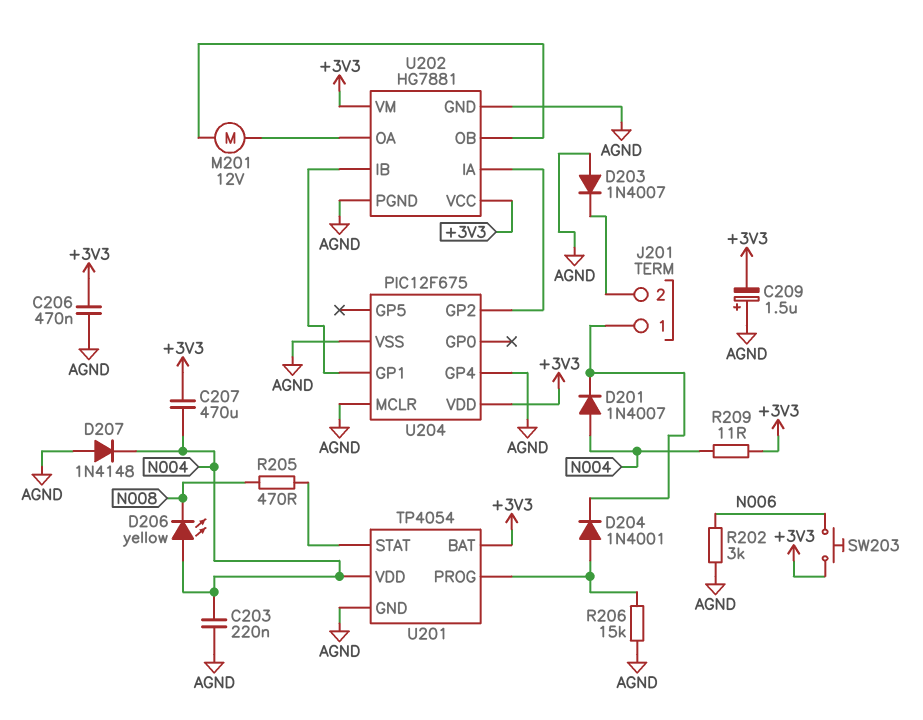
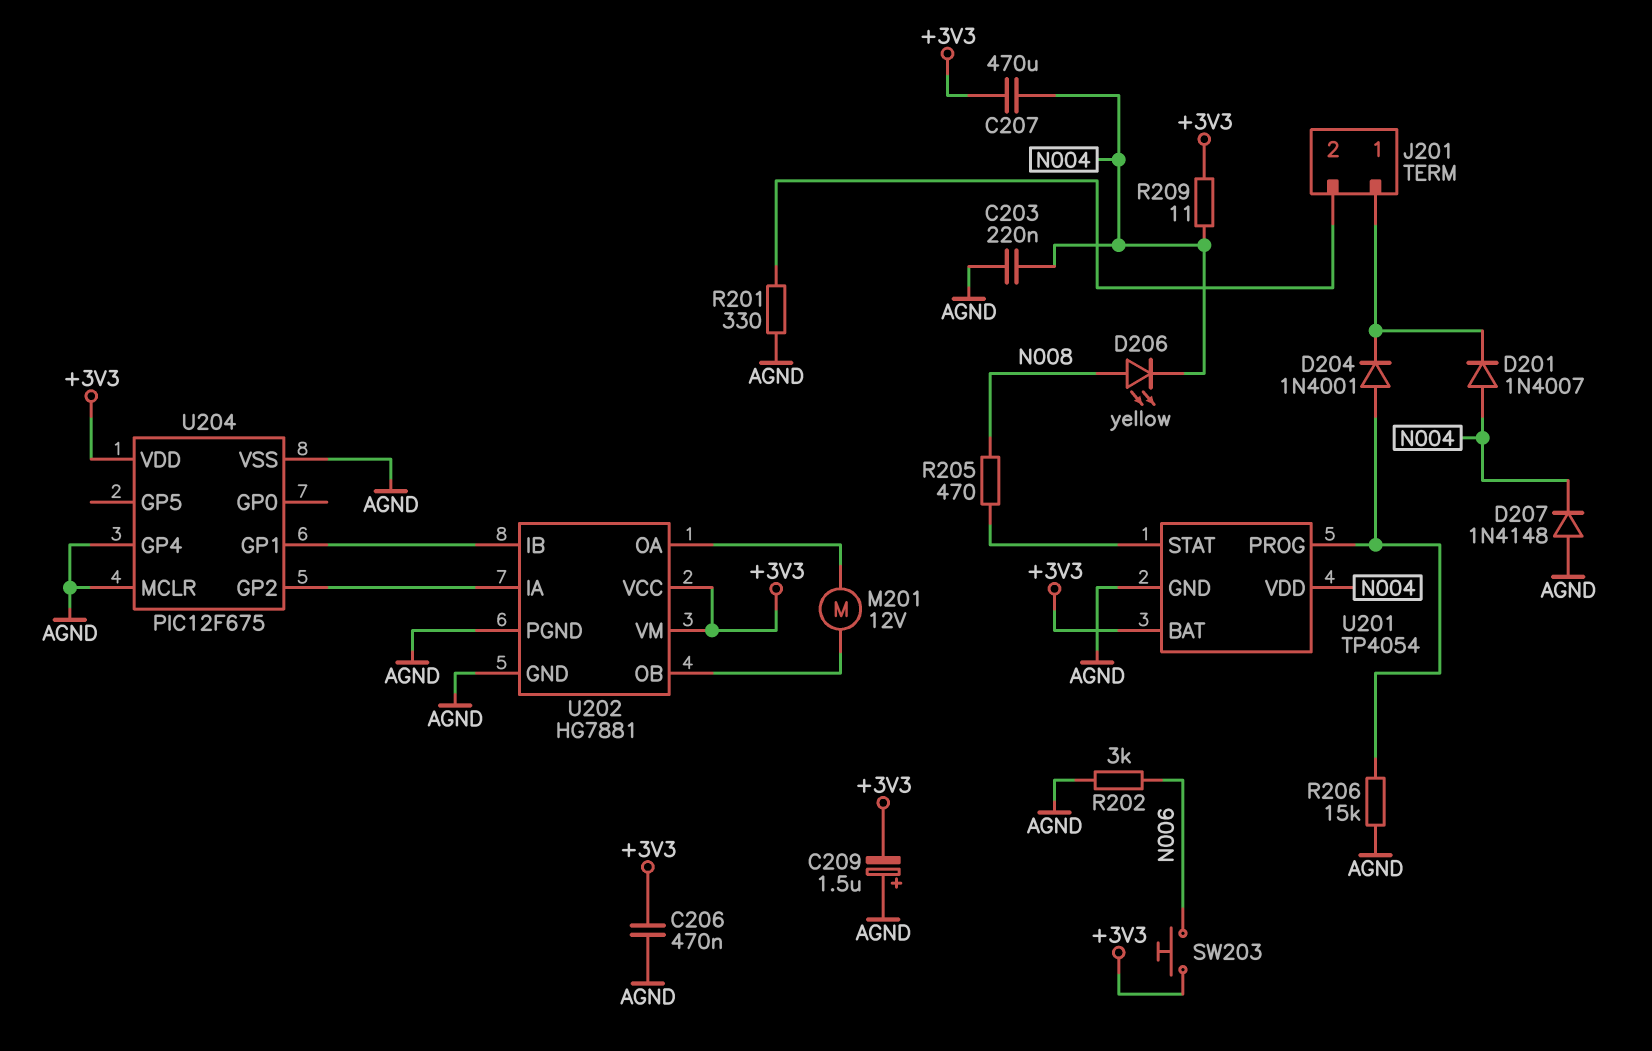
D203: diode 1N4007 (A AGND, K J201/2) -> none
D206: LED yellow (A N004, K N008) -> LED yellow (A N008, K N004)
R201: none -> 330 (AGND, J201/2)

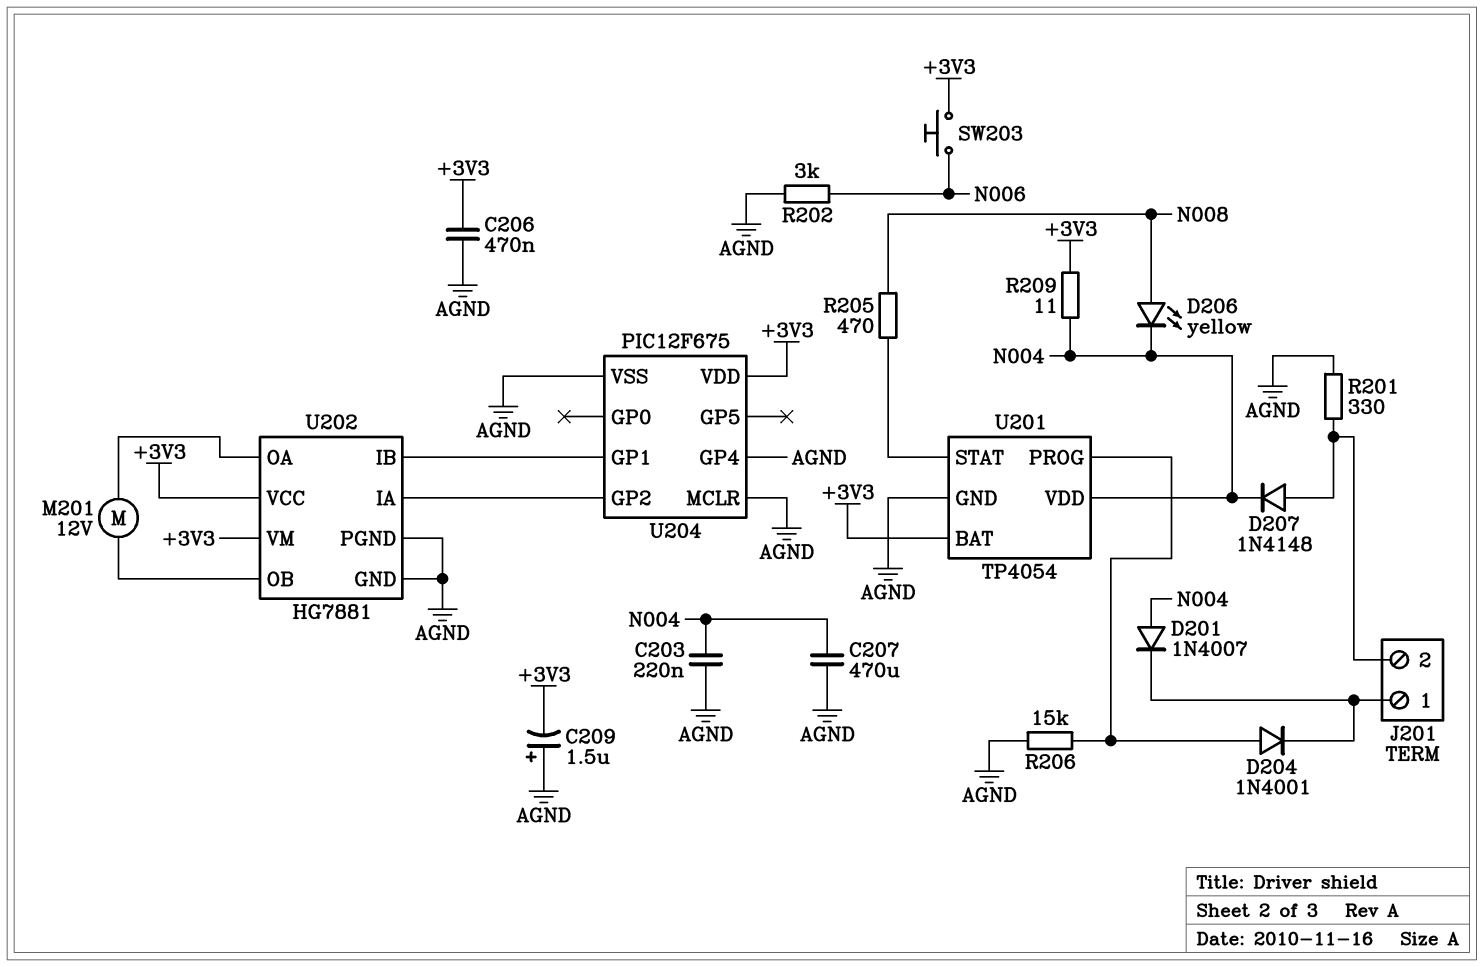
C207: 470uF (+3V3, N004) -> 470uF (AGND, N004)
D207: diode 1N4148 (A AGND, K N004) -> diode 1N4148 (A J201/2, K N004)

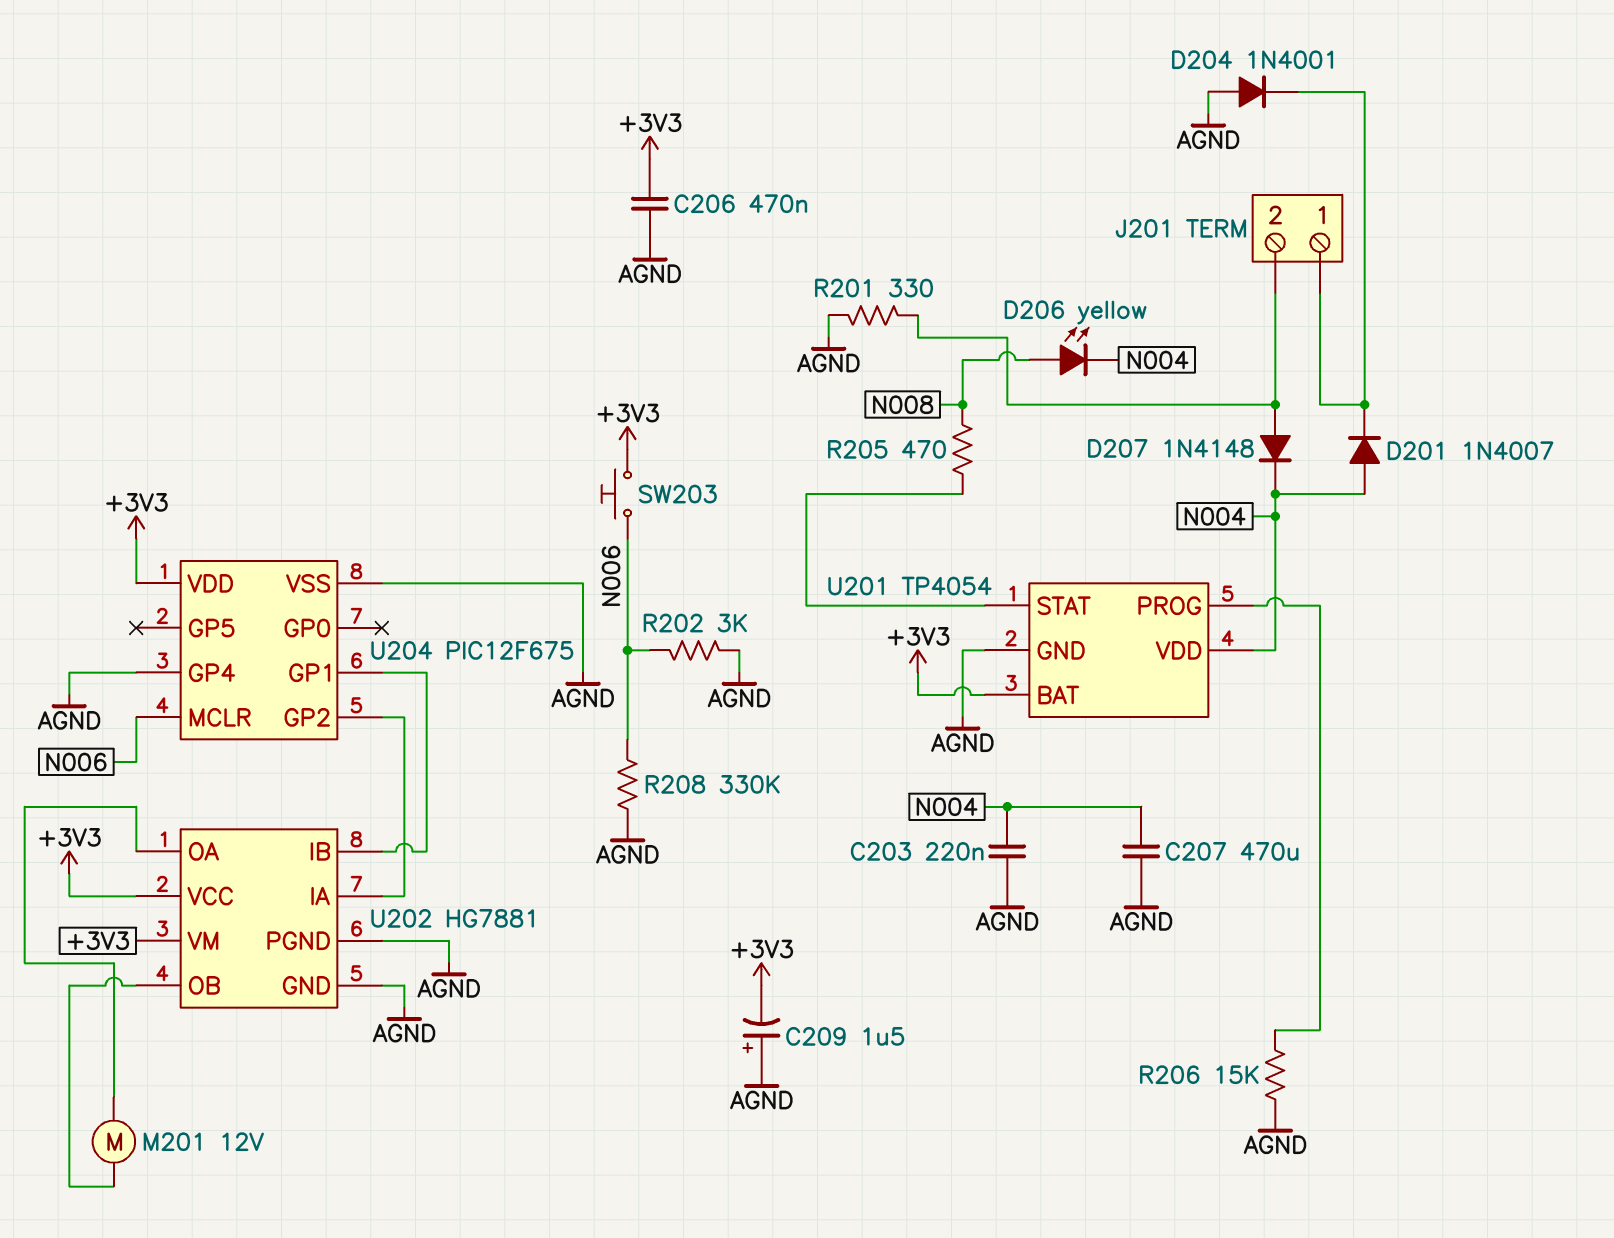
D204: diode 1N4001 (A U201/PROG, K J201/1) -> diode 1N4001 (A AGND, K J201/1)
R208: none -> 330k (AGND, N006)
R209: 11 (+3V3, N004) -> none
U204 pin MCLR: AGND -> N006

